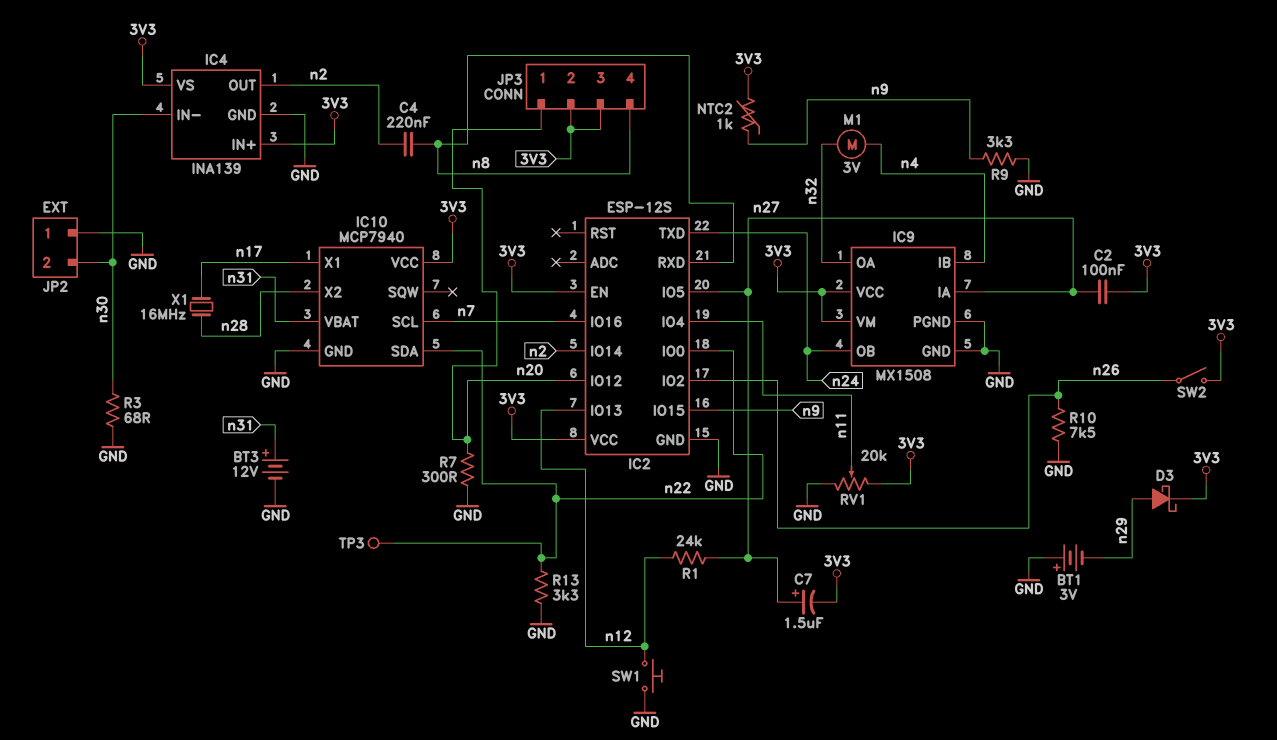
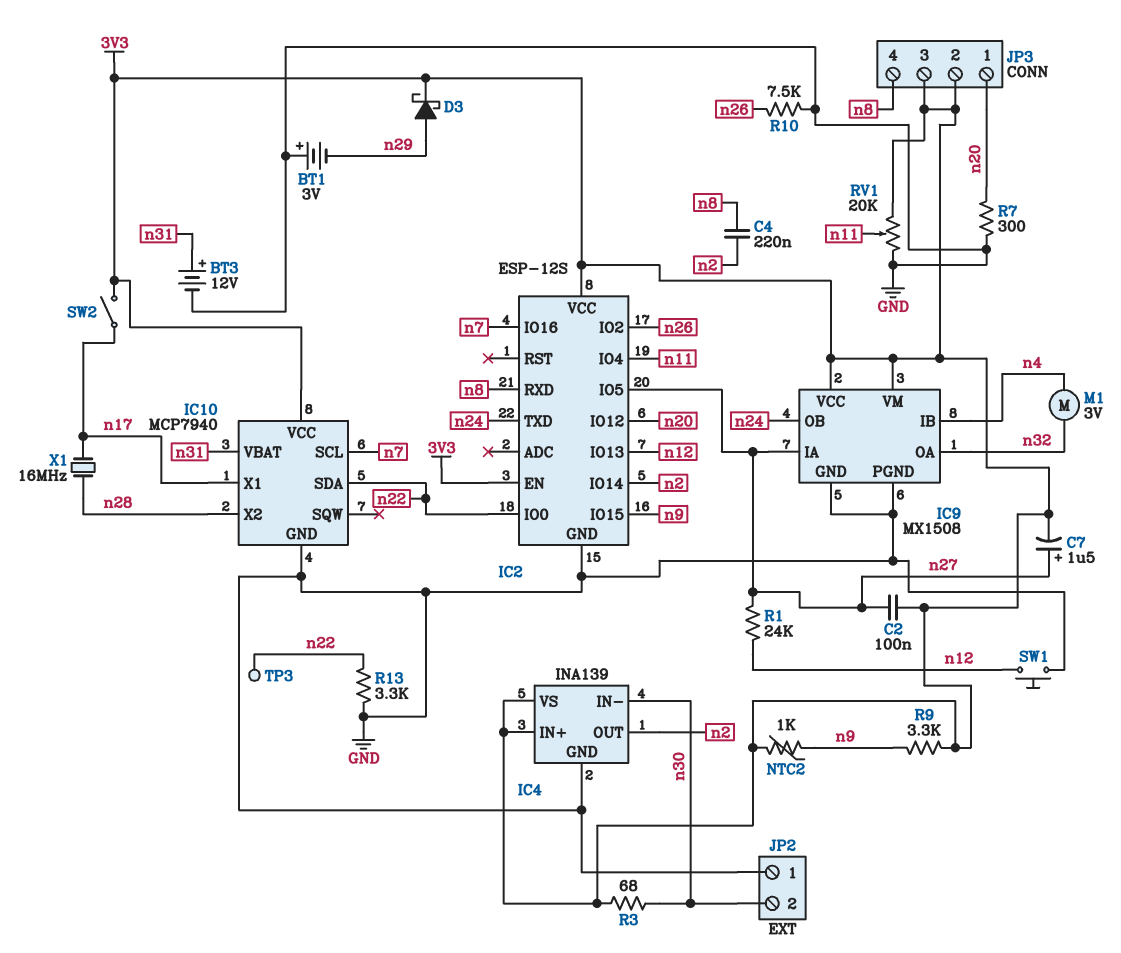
R3: 68 (GND, n30) -> 68 (3V3, n30)
R9: 3.3k (GND, n9) -> 3.3k (3V3, n9)
SW2: switch (3V3, n26) -> switch (3V3, n17)

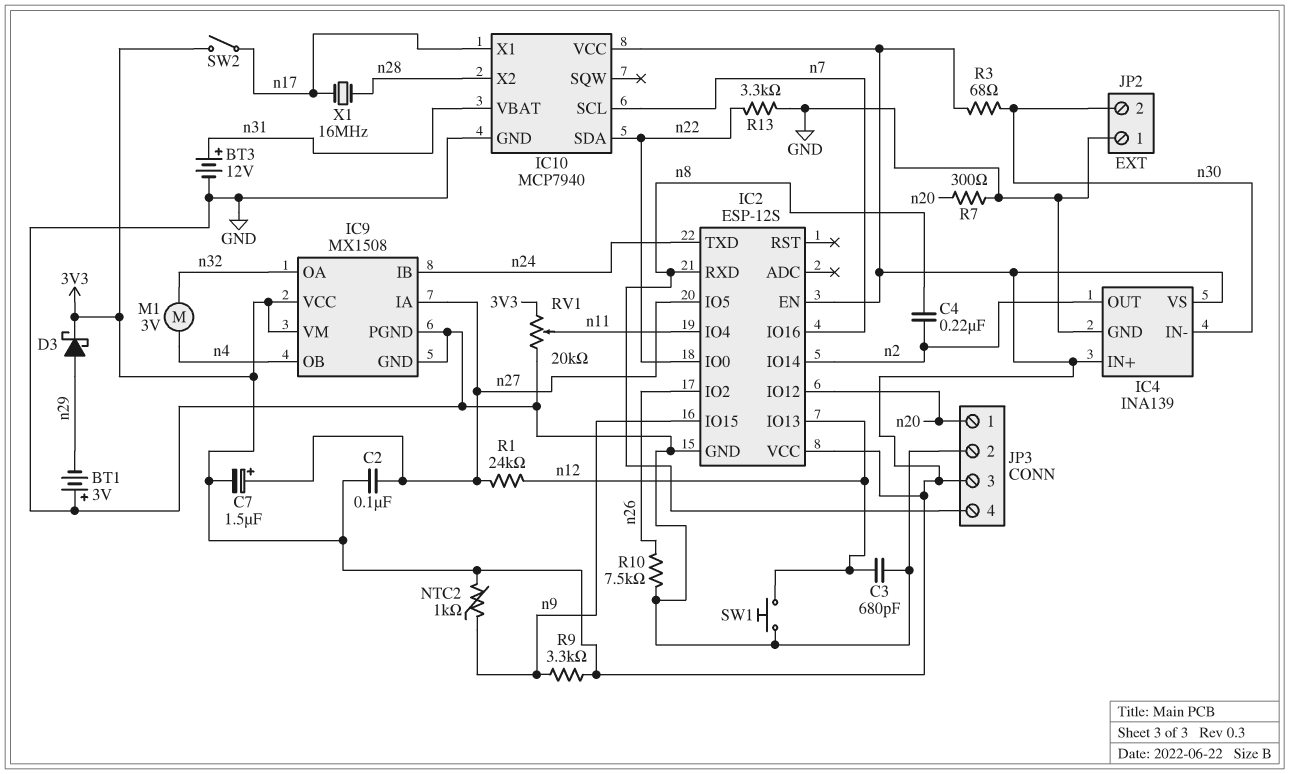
C3: none -> 680pF (GND, n12)
IC9 pin IB: n4 -> n24
IC9 pin OB: n24 -> n4
JP3 pin 2: 3V3 -> GND
TP3: test point (n22) -> none

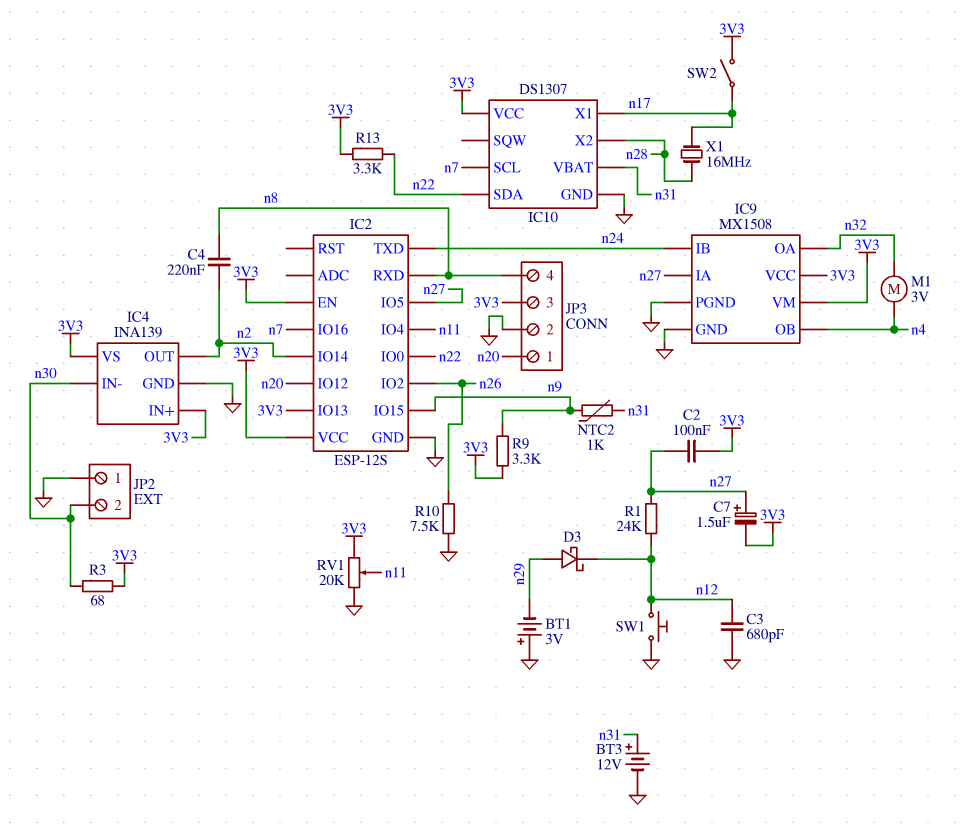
D3: schottky (A n29, K 3V3) -> schottky (A n29, K n12)
IC2 pin IO13: n12 -> 3V3
IC10: MCP7940 -> DS1307
NTC2: 1k (3V3, n9) -> 1k (n9, n31)
R7: 300 (GND, n20) -> none
R13: 3.3k (GND, n22) -> 3.3k (3V3, n22)

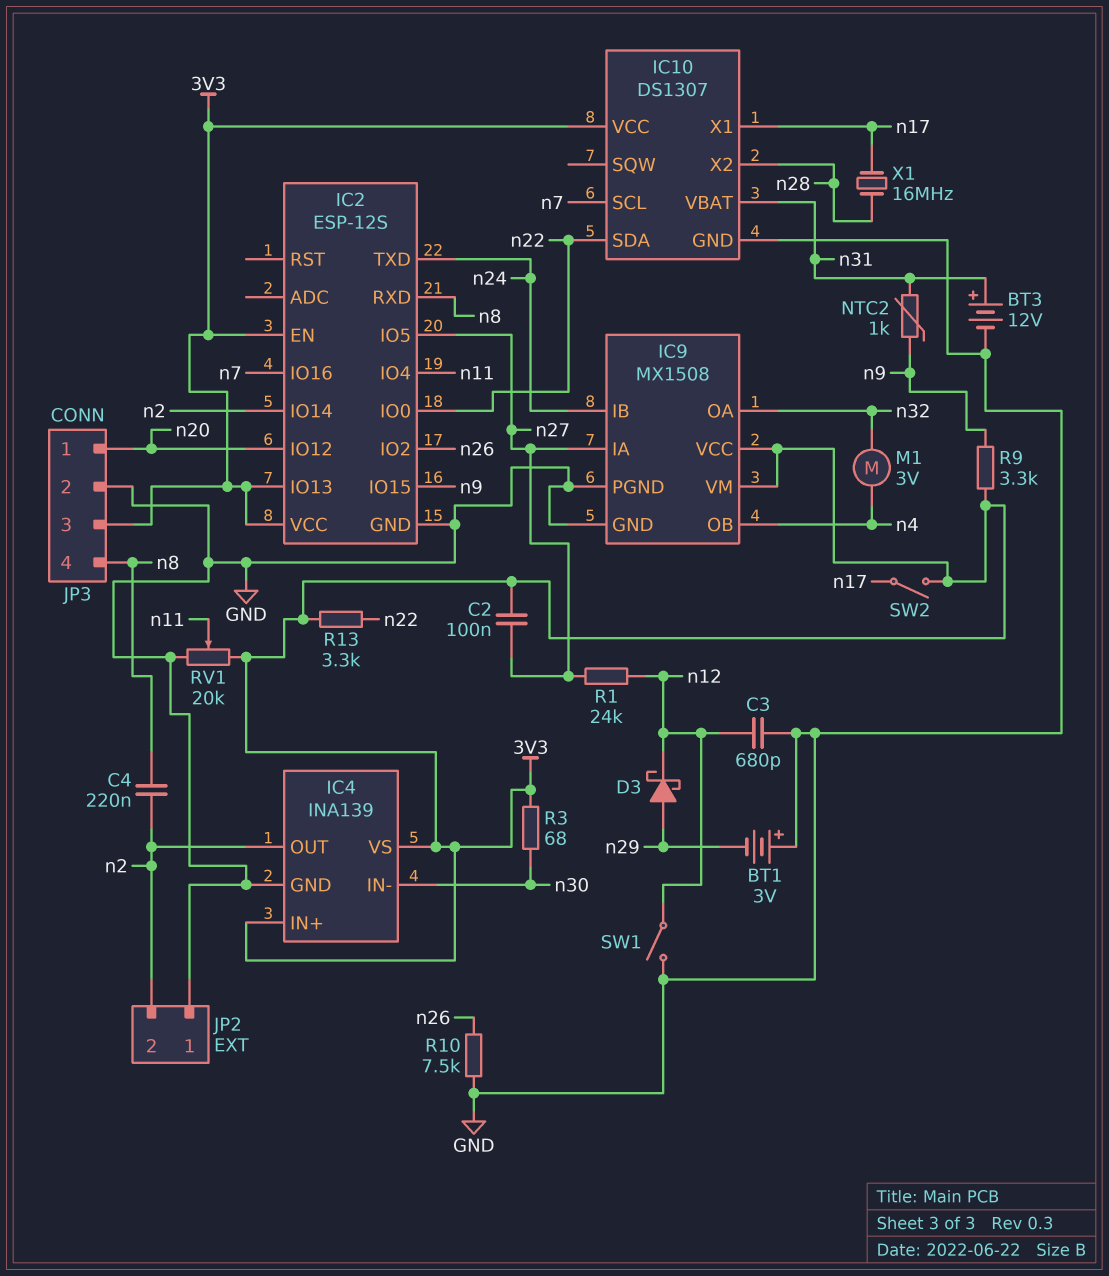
C7: 1.5uF (plus n27, minus 3V3) -> none
JP2 pin 2: n30 -> n2
SW1: button (GND, n12) -> switch (GND, n12)

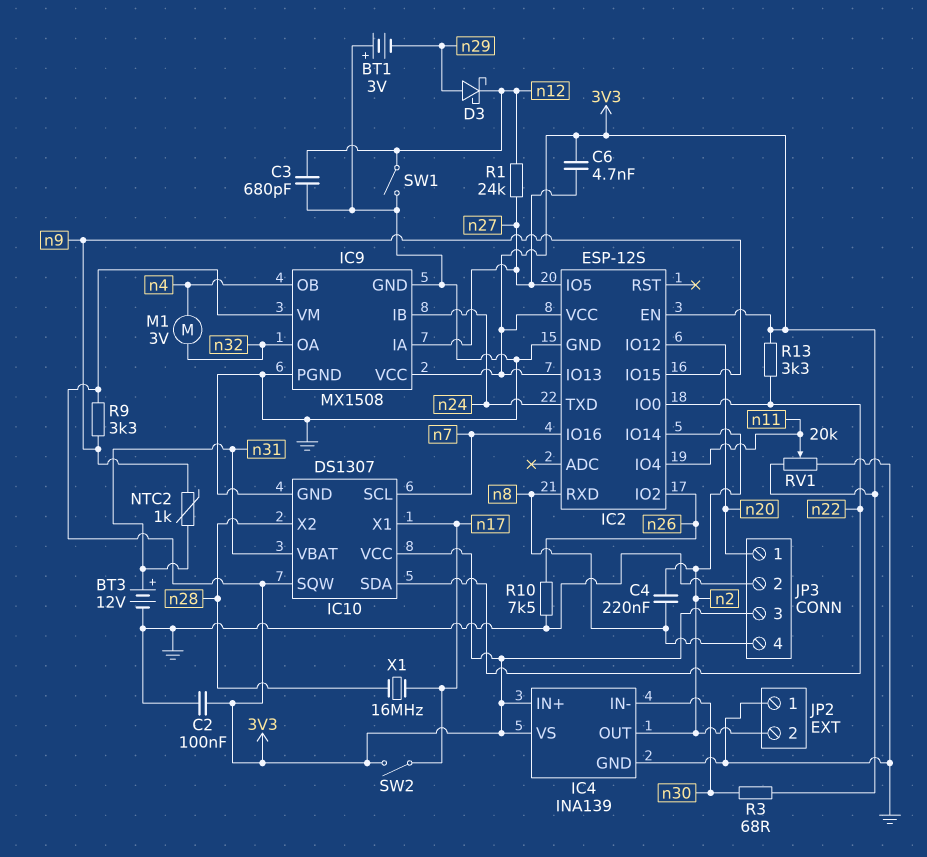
C2: 100nF (3V3, n27) -> 100nF (3V3, GND)
C6: none -> 4.7nF (3V3, n27)
IC10 pin SQW: none -> 3V3

